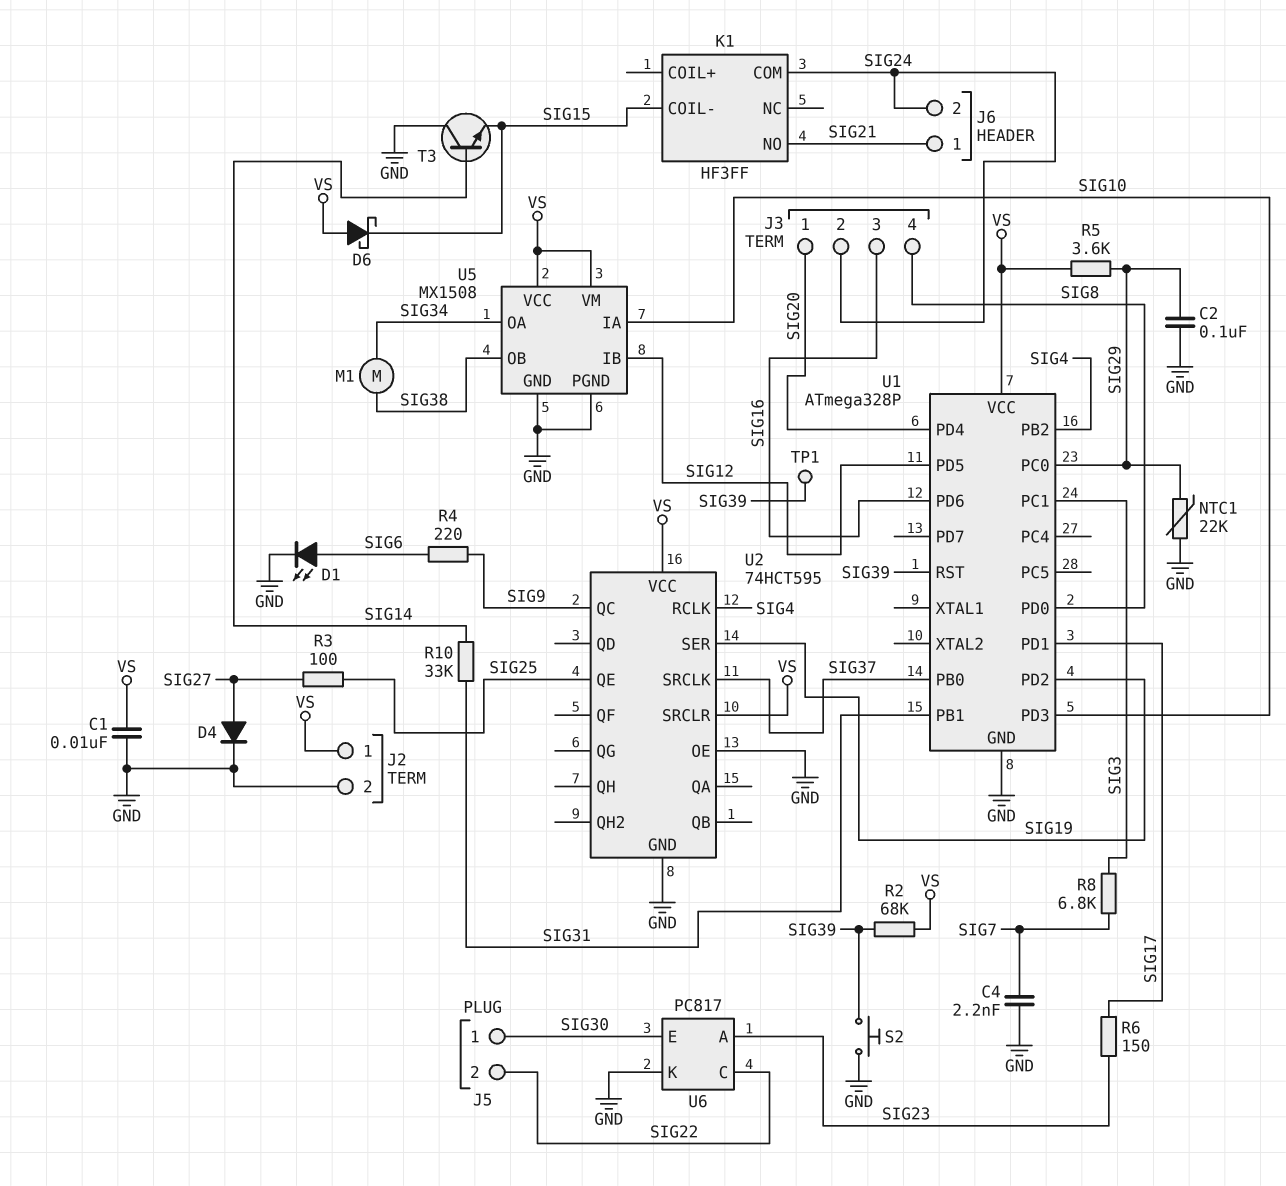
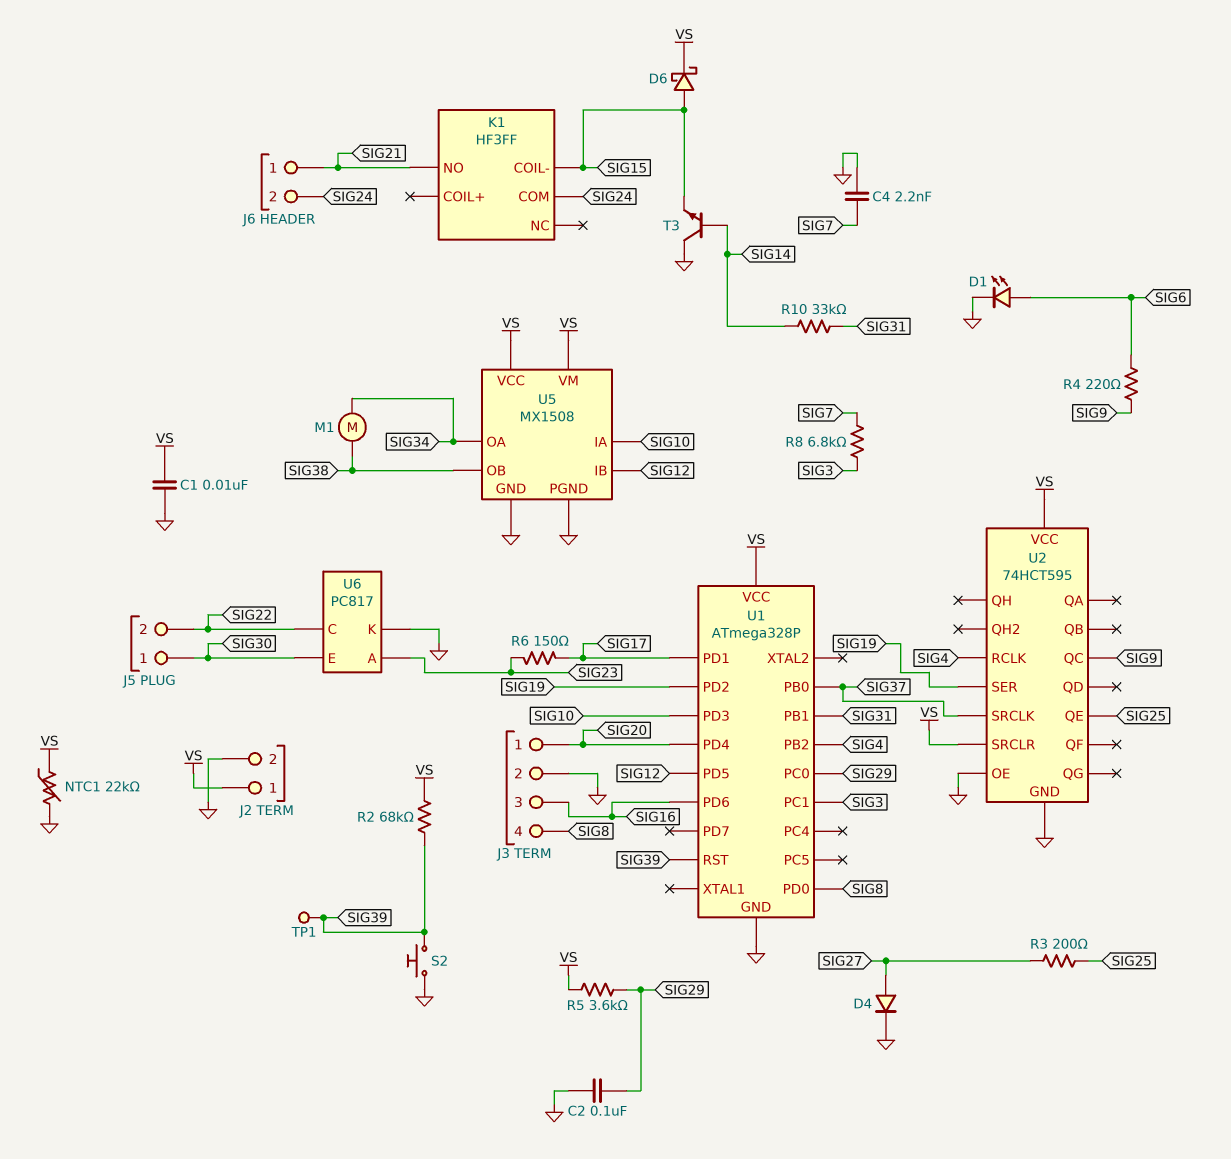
D6: schottky (A VS, K SIG15) -> schottky (A SIG15, K VS)
J3 pin 2: SIG24 -> GND
NTC1: 22k (GND, SIG29) -> 22k (GND, VS)
R3: 100 (SIG25, SIG27) -> 200 (SIG25, SIG27)

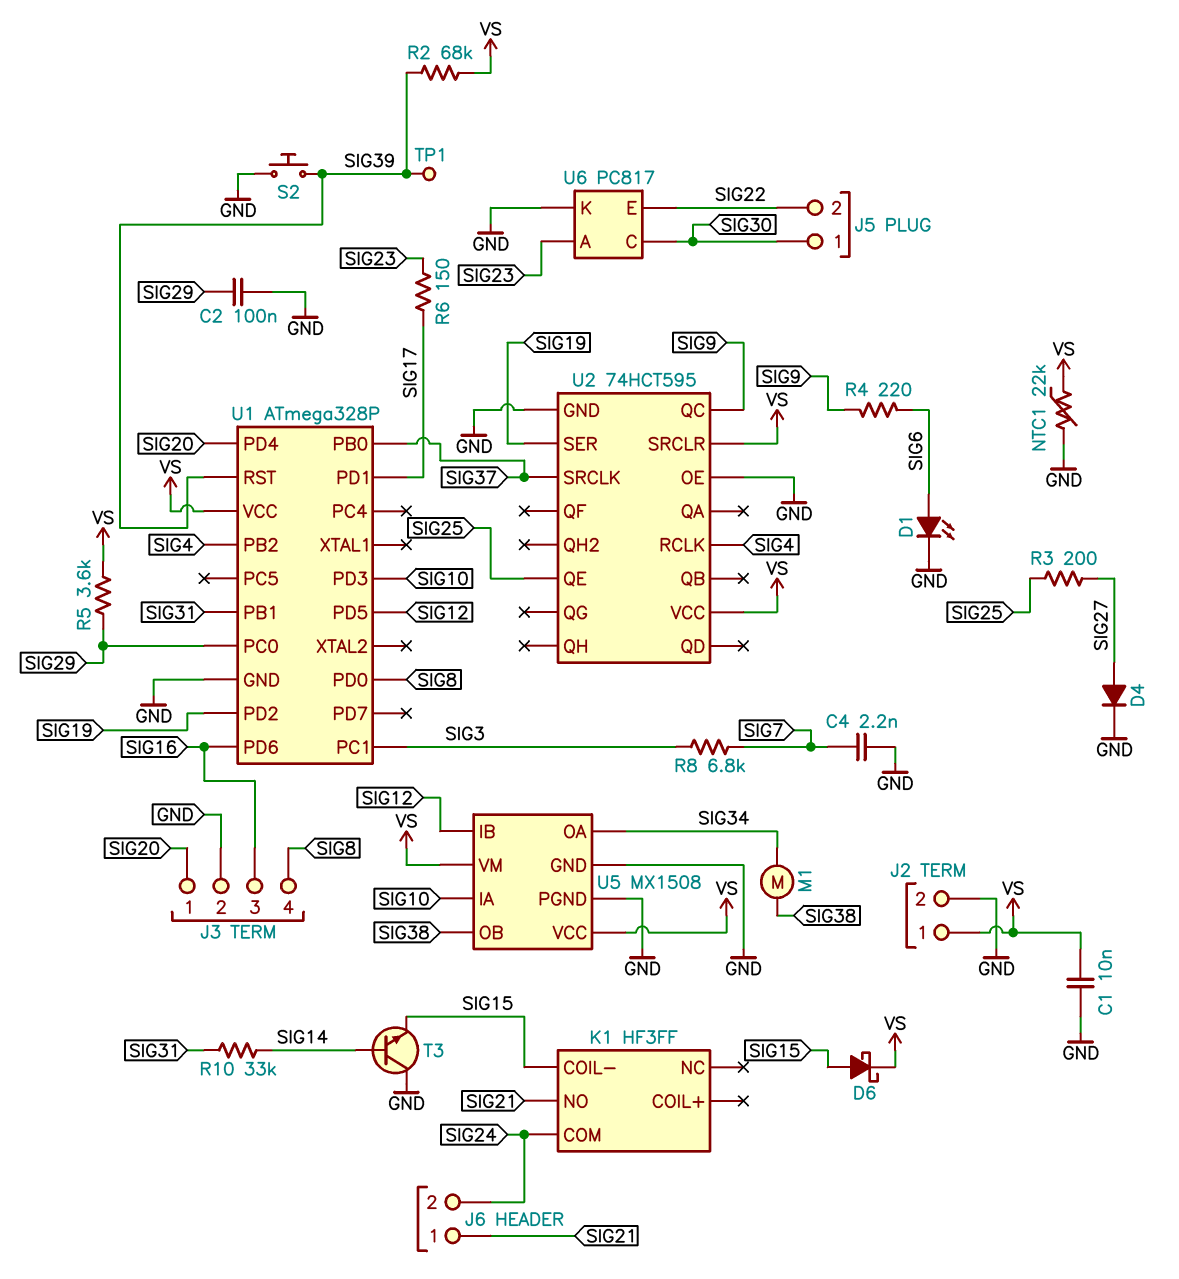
U6 pin C: SIG22 -> SIG30
U6 pin E: SIG30 -> SIG22

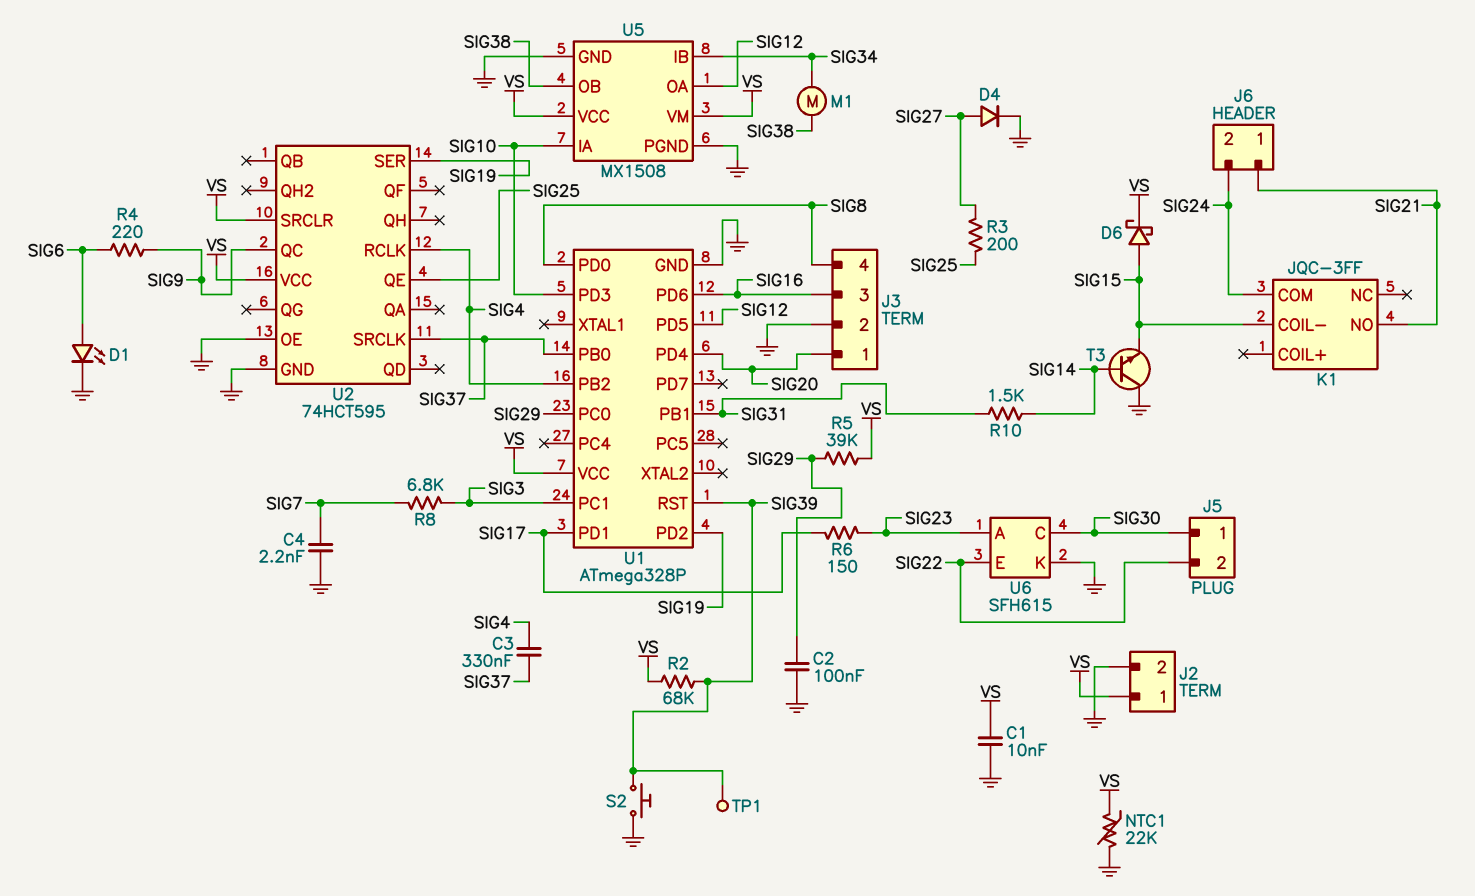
C3: none -> 330nF (SIG4, SIG37)
K1: HF3FF -> JQC-3FF
R5: 3.6k (SIG29, VS) -> 39k (SIG29, VS)
R10: 33k (SIG14, SIG31) -> 1.5k (SIG14, SIG31)
U5 pin IB: SIG12 -> SIG34
U5 pin OA: SIG34 -> SIG12
U6: PC817 -> SFH615

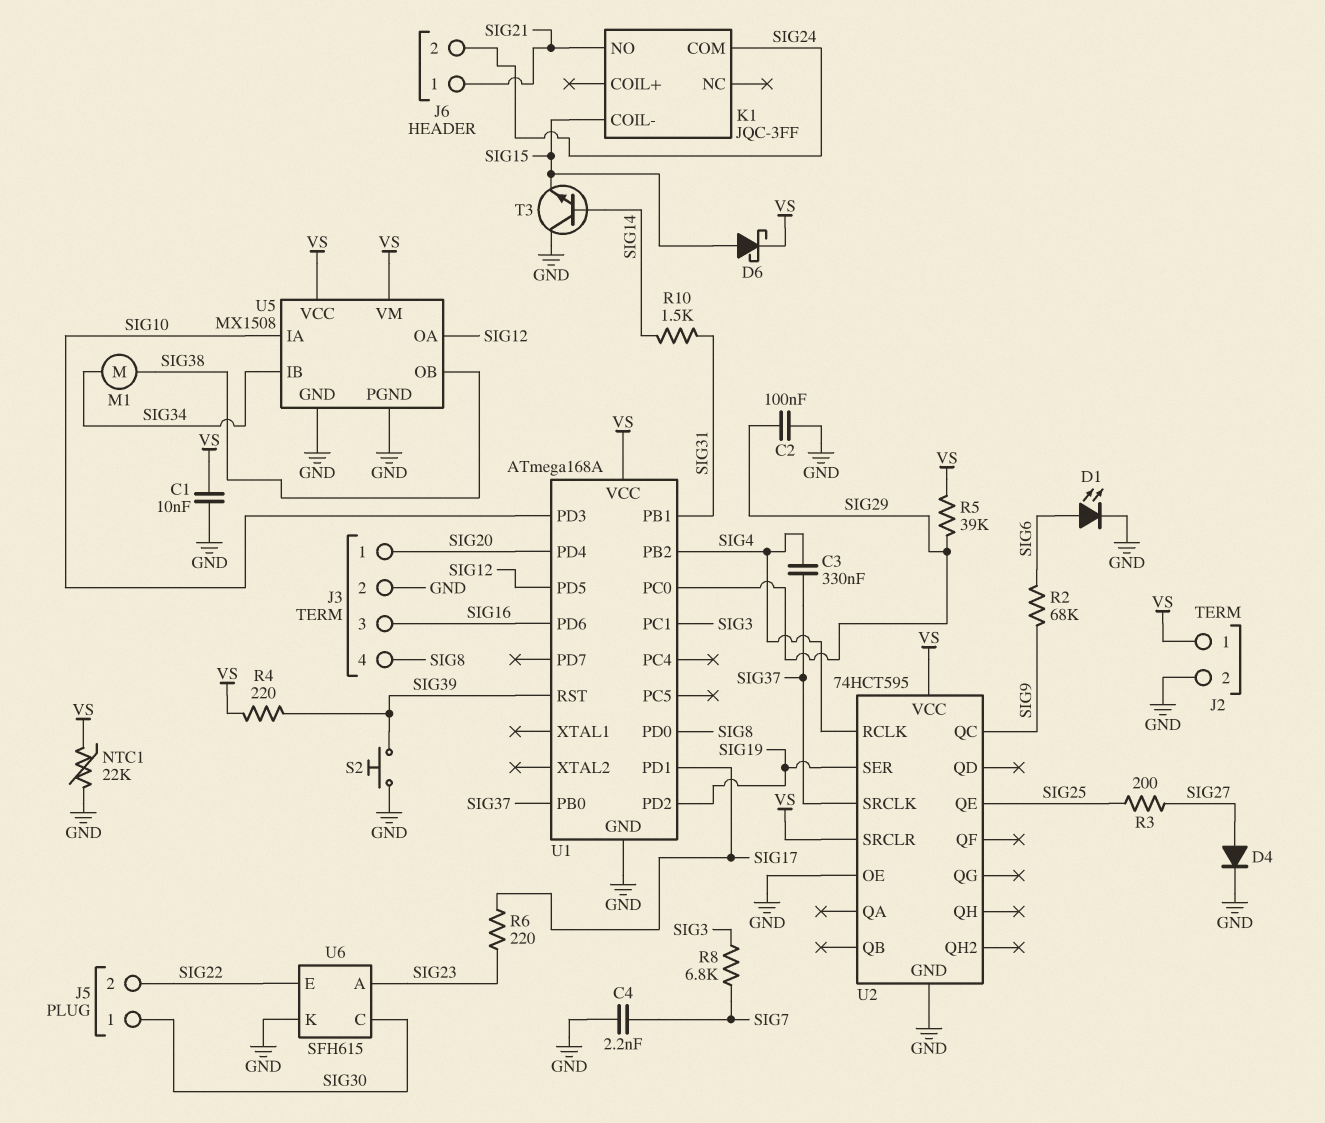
R2: 68k (SIG39, VS) -> 68k (SIG6, SIG9)
R4: 220 (SIG6, SIG9) -> 220 (SIG39, VS)
R6: 150 (SIG17, SIG23) -> 220 (SIG17, SIG23)
TP1: test point (SIG39) -> none
U1: ATmega328P -> ATmega168A

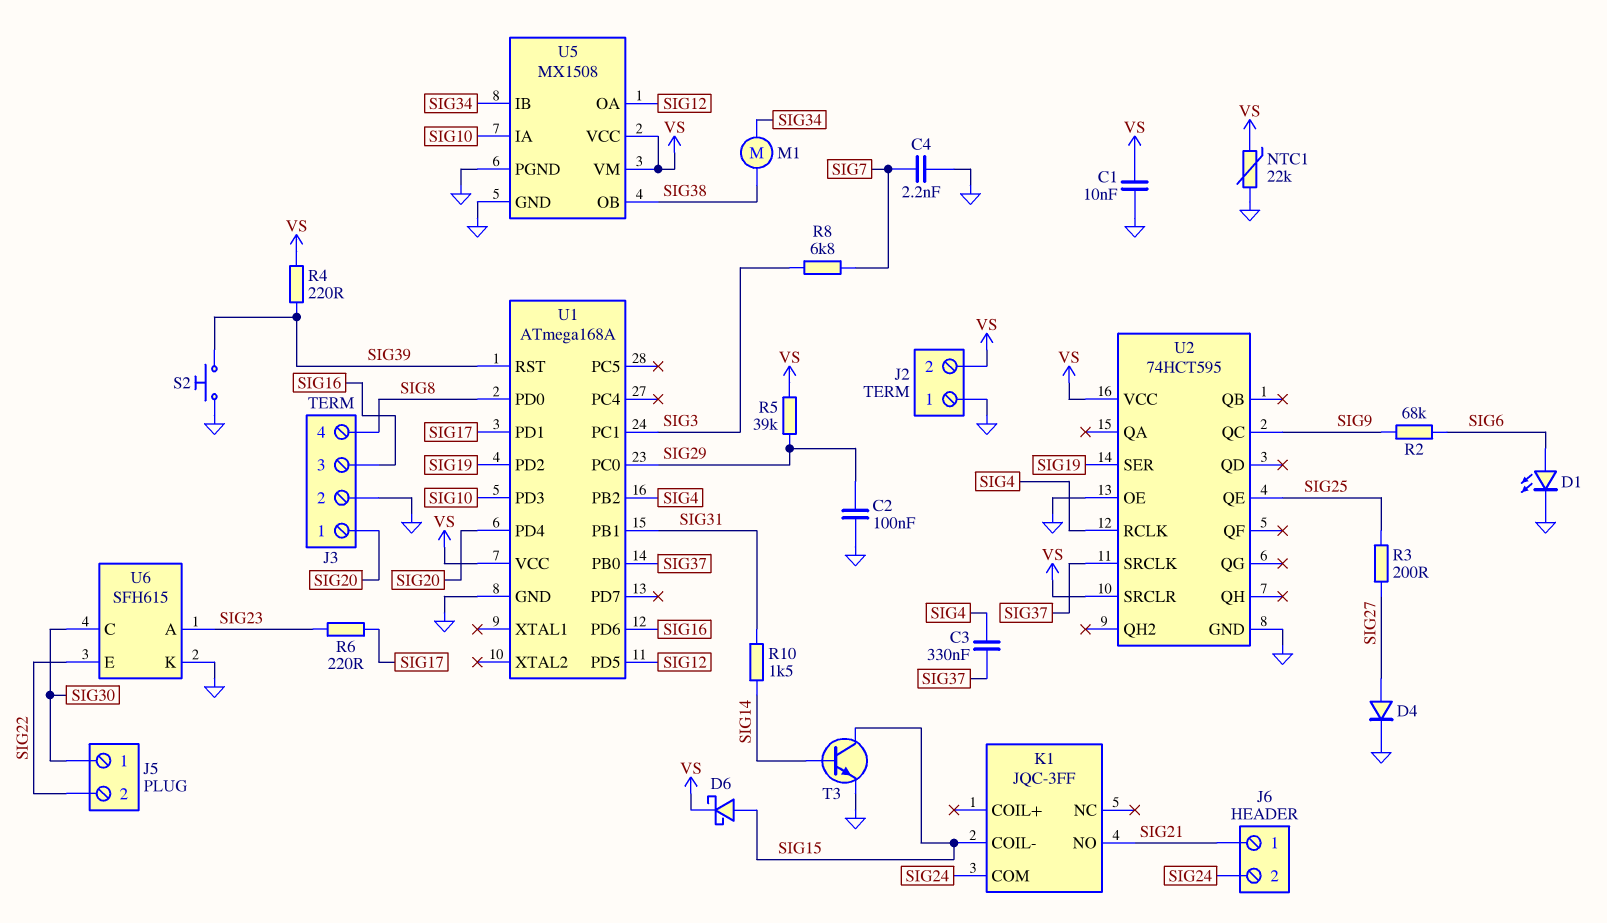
J2 pin 1: VS -> GND
J2 pin 2: GND -> VS
T3: NPN (B SIG14, C GND, E SIG15) -> NPN (B SIG14, C SIG15, E GND)

